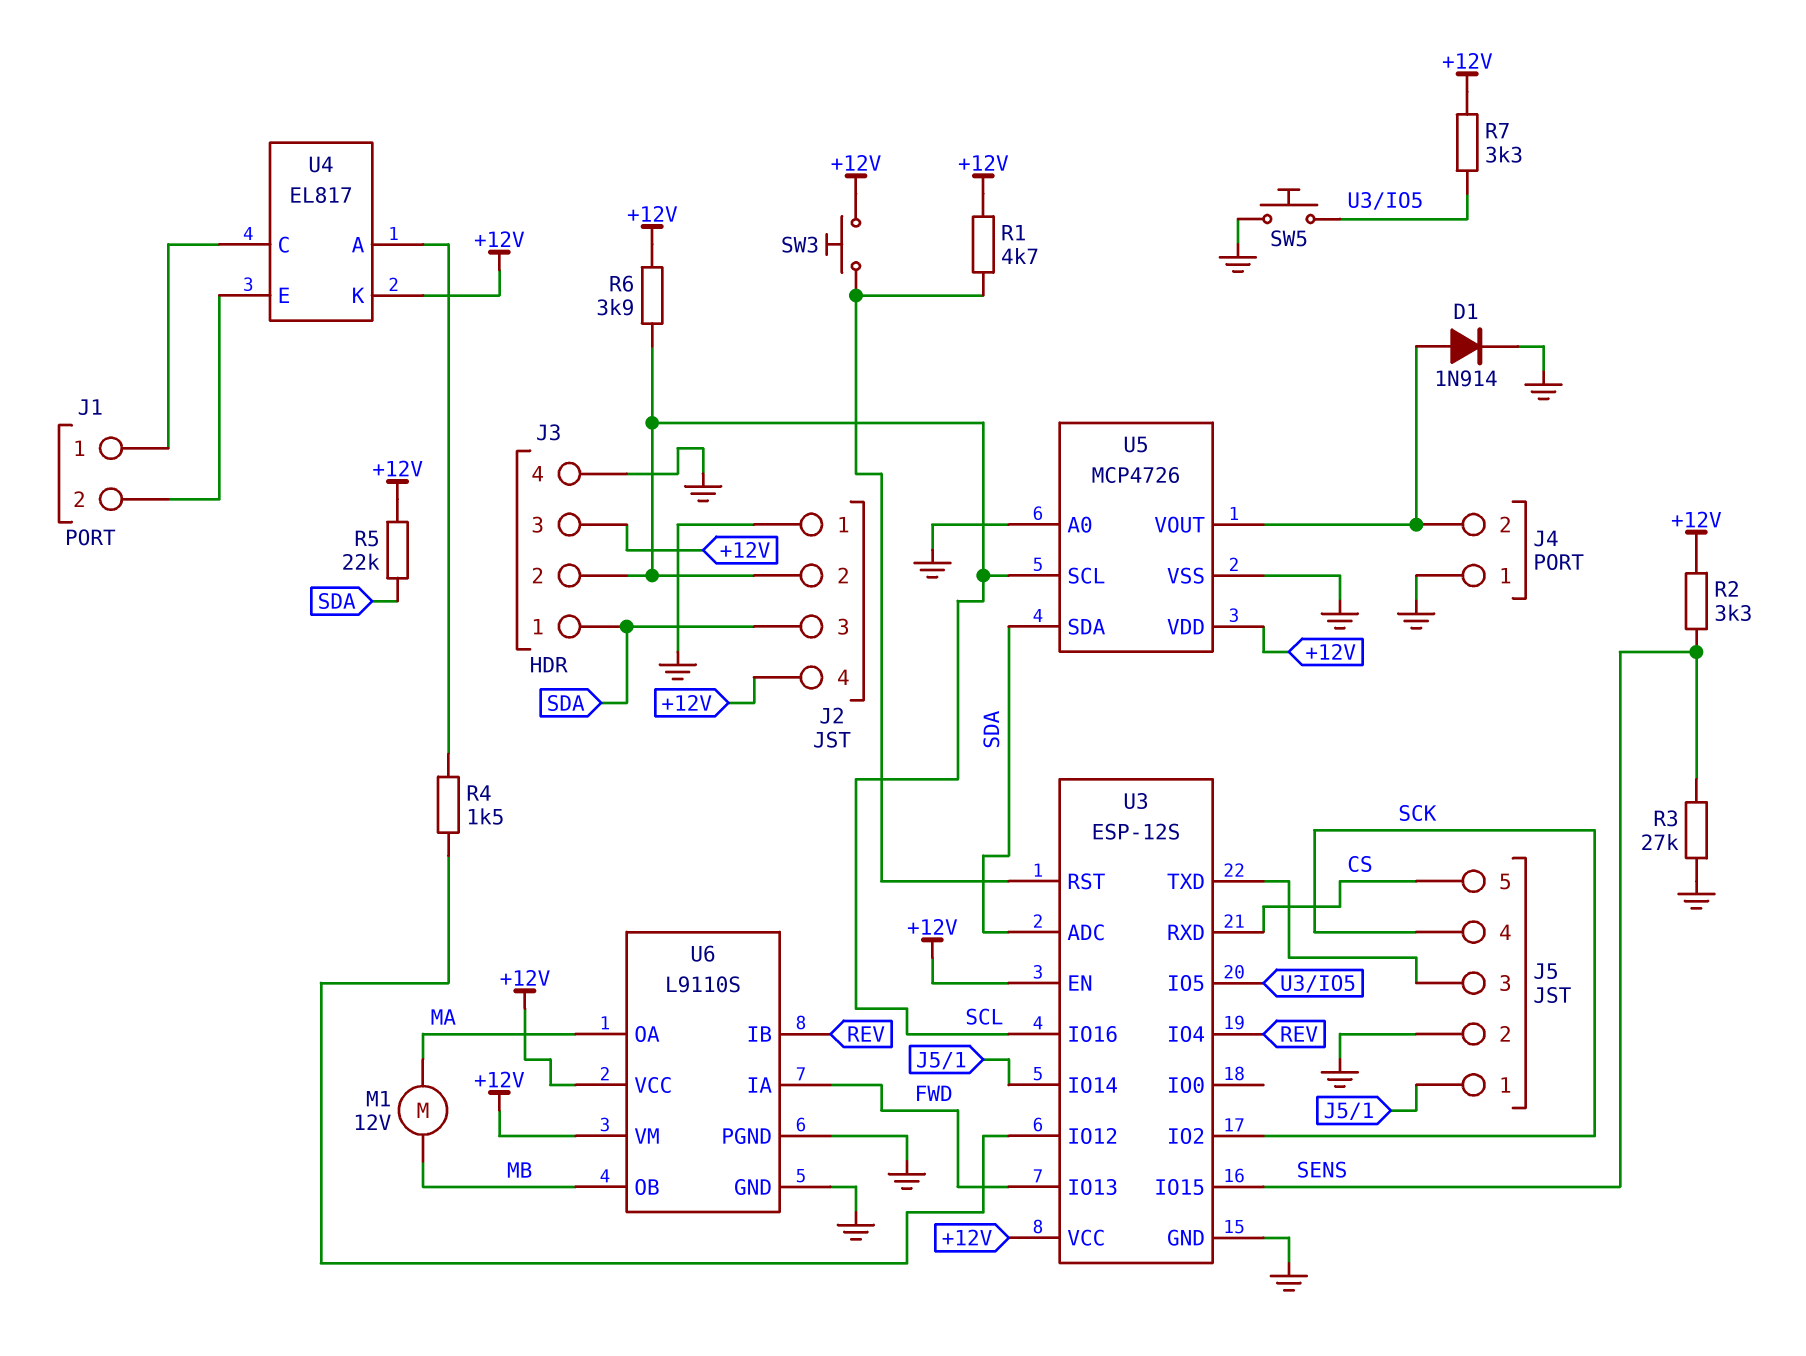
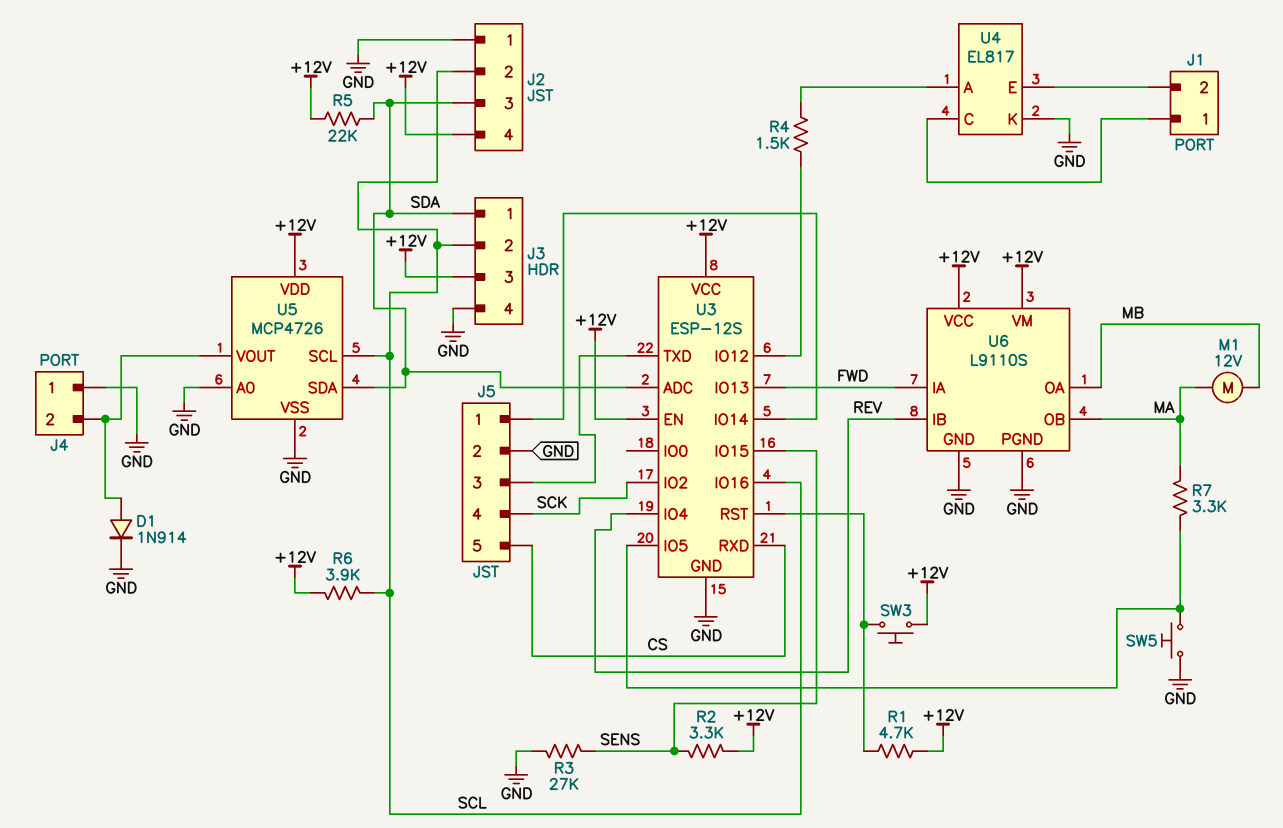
R7: 3.3k (+12V, U3/IO5) -> 3.3k (MA, U3/IO5)
U4 pin K: +12V -> GND
U6 pin OA: MA -> MB
U6 pin OB: MB -> MA

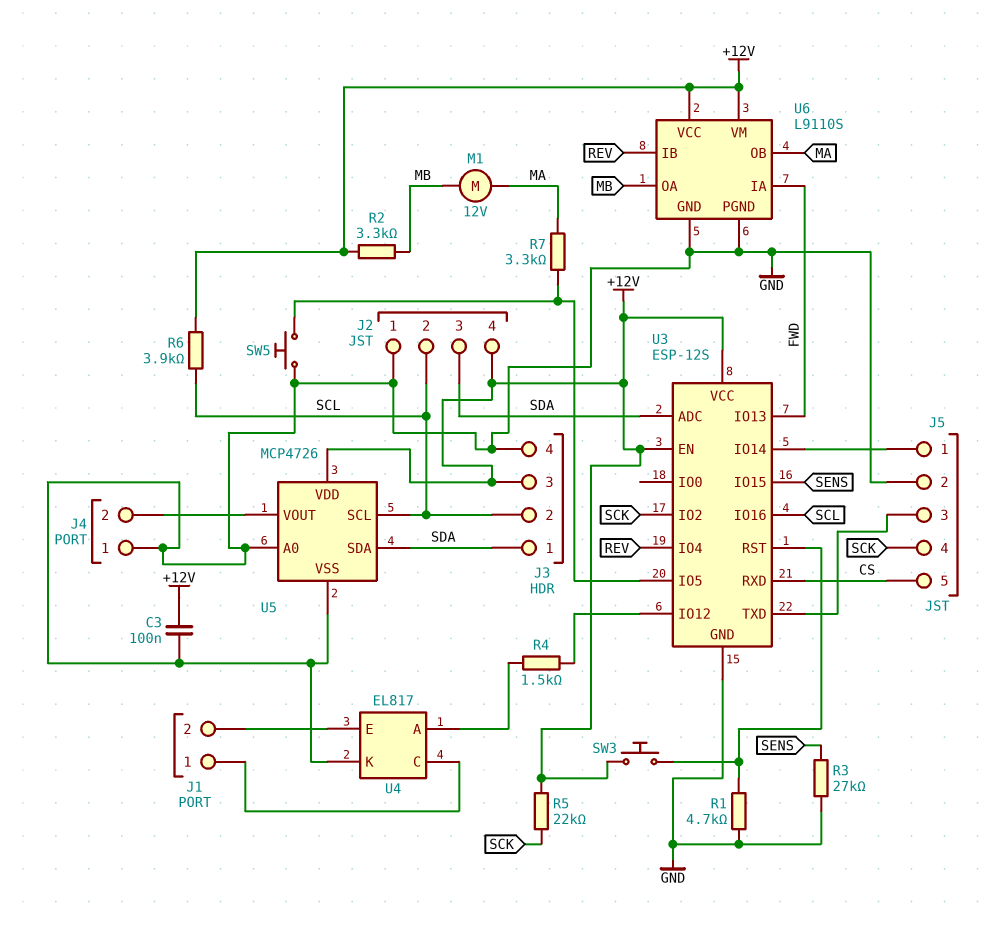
C3: none -> 100nF (+12V, GND)
D1: diode 1N914 (A J4/2, K GND) -> none
R1: 4.7k (+12V, U3/RST) -> 4.7k (GND, U3/RST)
R2: 3.3k (+12V, SENS) -> 3.3k (+12V, MB)
R5: 22k (+12V, SDA) -> 22k (+12V, SCK)

